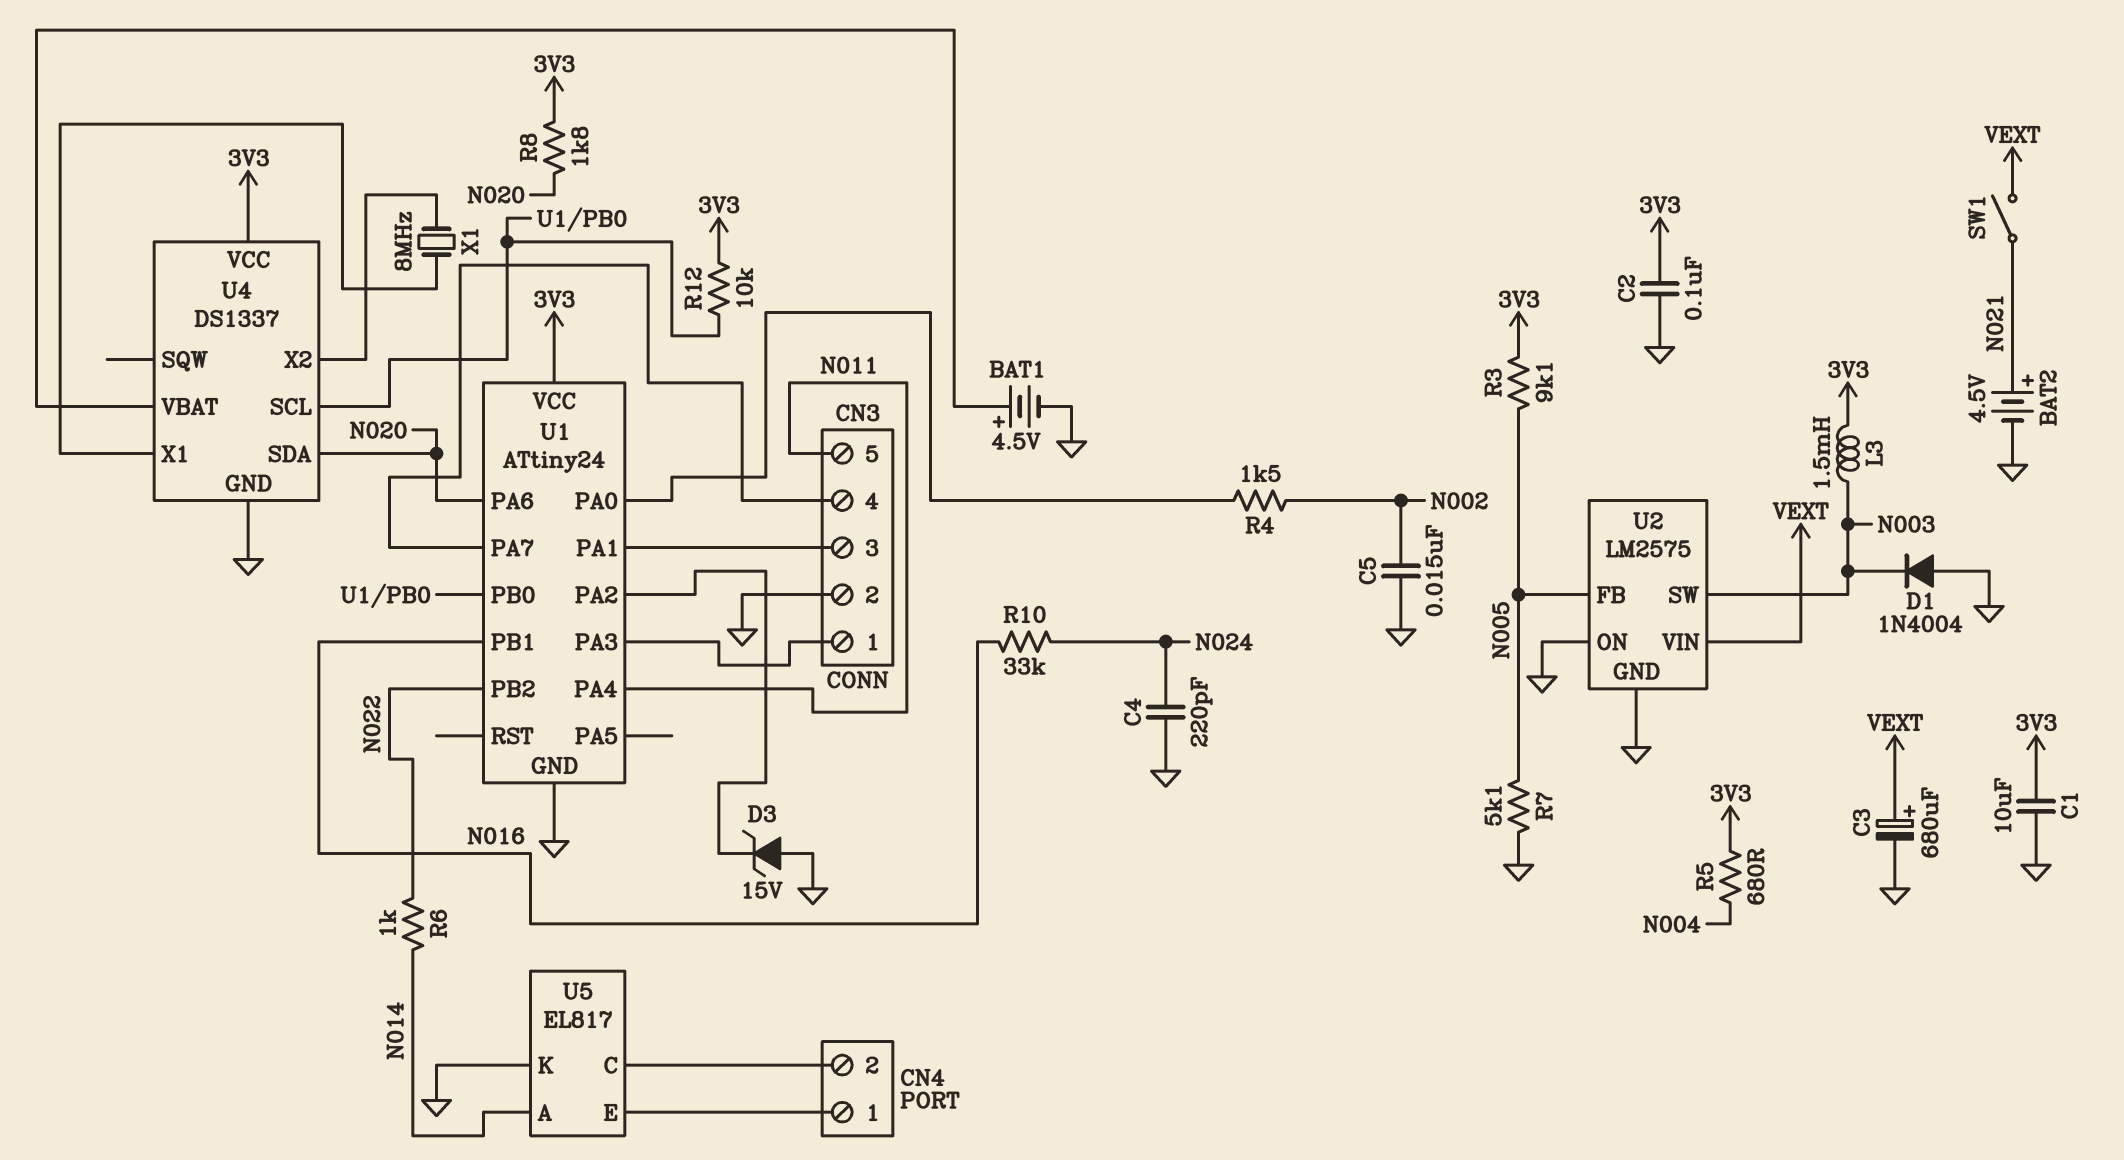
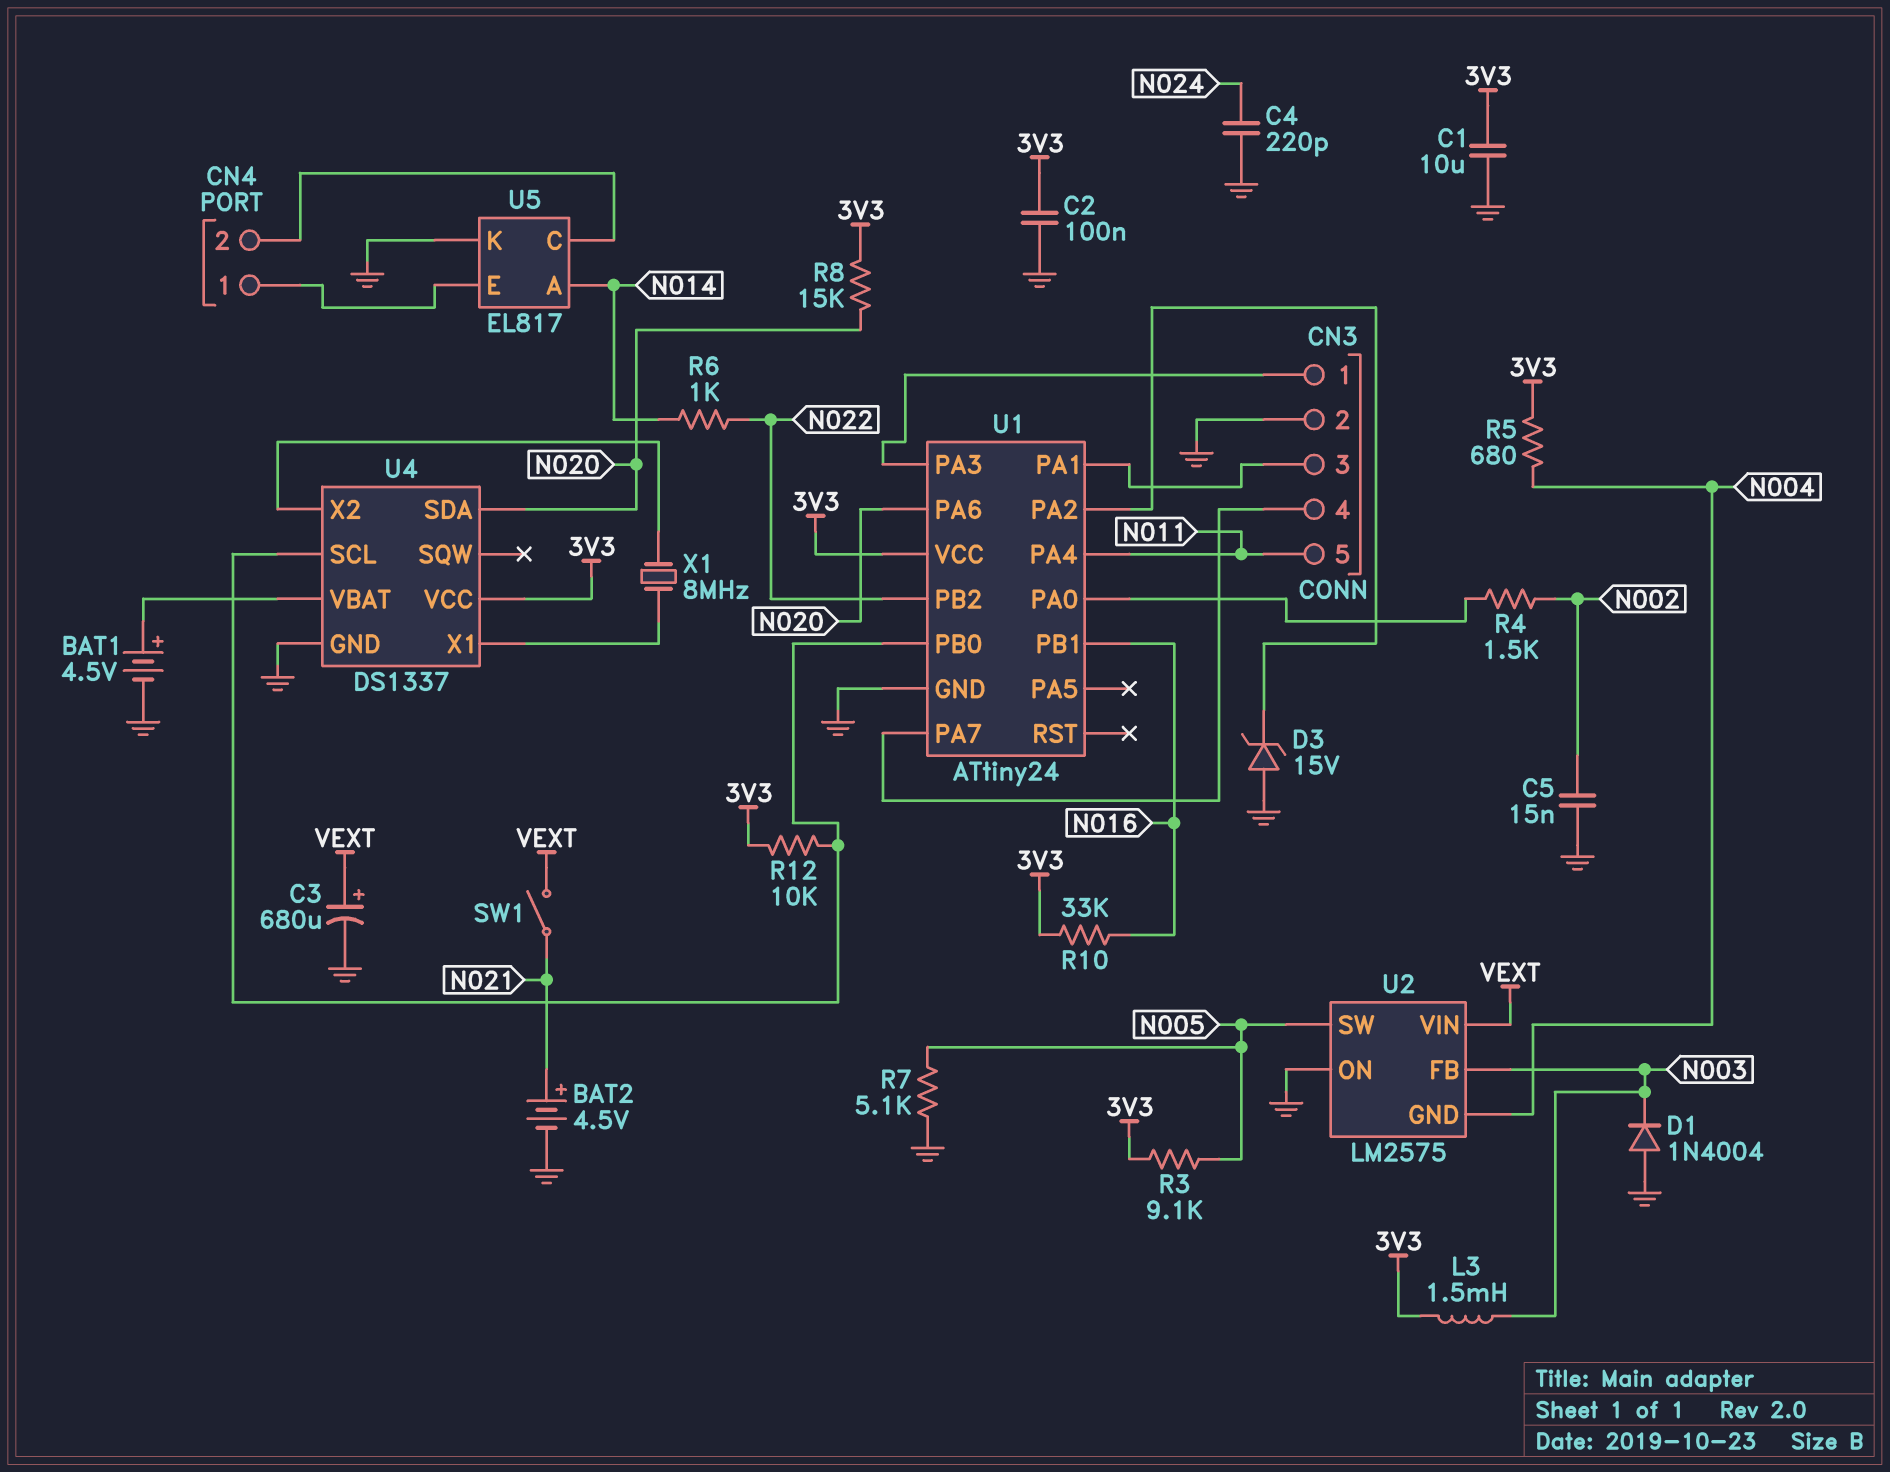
R8: 1.8k (3V3, N020) -> 15k (3V3, N020)
R10: 33k (N016, N024) -> 33k (3V3, N016)
U2 pin FB: N005 -> N003
U2 pin GND: GND -> N004
U2 pin SW: N003 -> N005

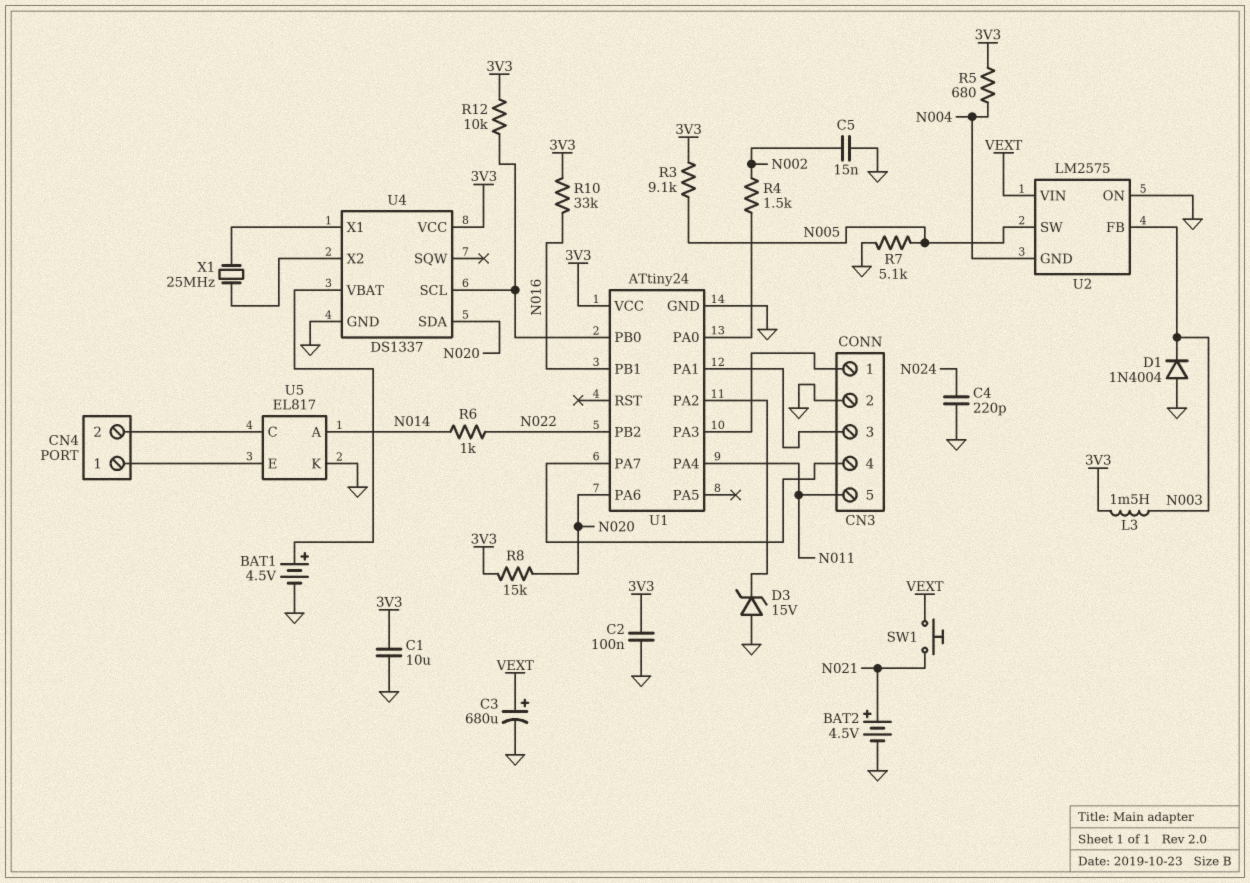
SW1: switch (N021, VEXT) -> button (N021, VEXT)
X1: 8MHz (U4/X1, U4/X2) -> 25MHz (U4/X1, U4/X2)

